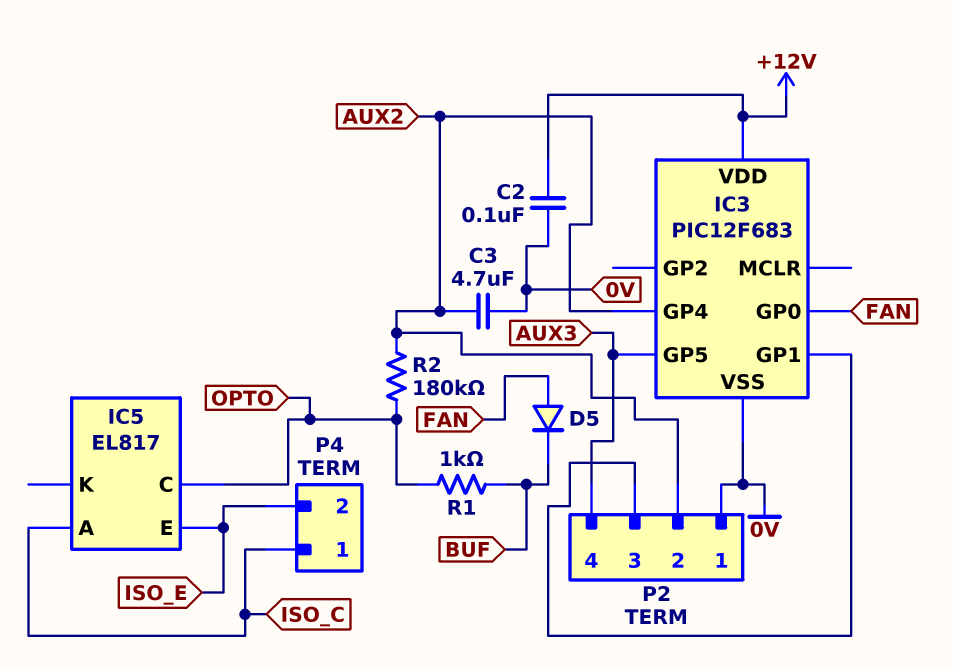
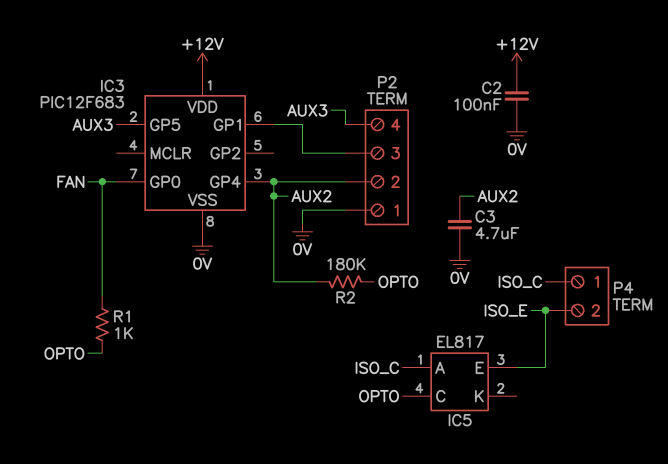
D5: diode (A FAN, K BUF) -> none
R1: 1k (BUF, OPTO) -> 1k (FAN, OPTO)

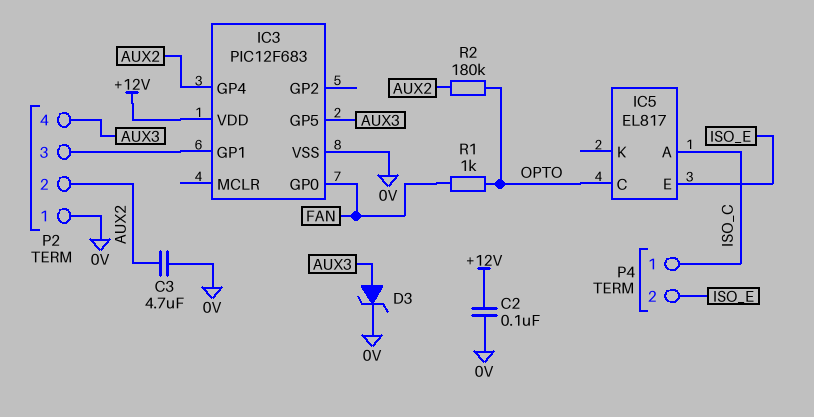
D3: none -> zener (A AUX3, K 0V)

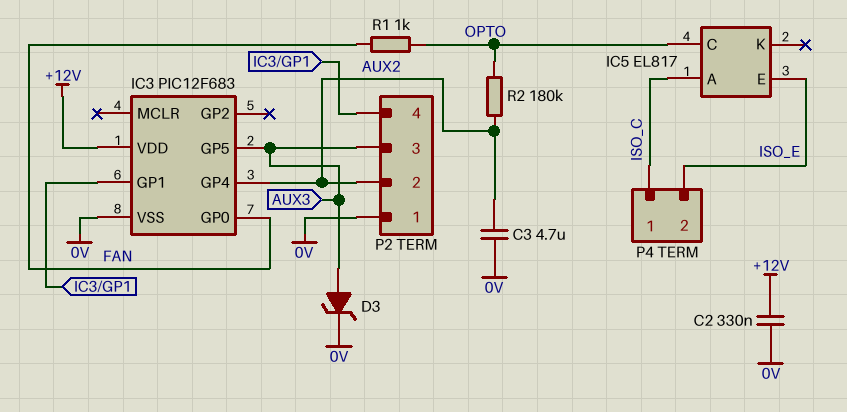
C2: 100nF (+12V, 0V) -> 330nF (+12V, 0V)
P2 pin 3: IC3/GP1 -> AUX3
P2 pin 4: AUX3 -> IC3/GP1

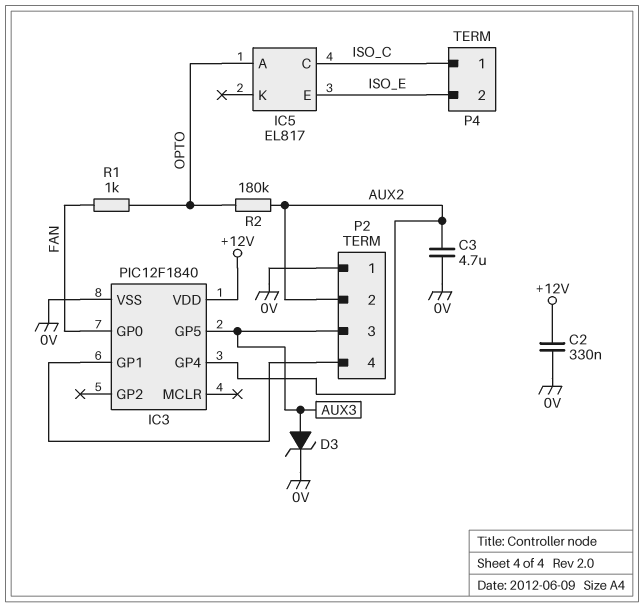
IC3: PIC12F683 -> PIC12F1840
IC5 pin A: ISO_C -> OPTO
IC5 pin C: OPTO -> ISO_C

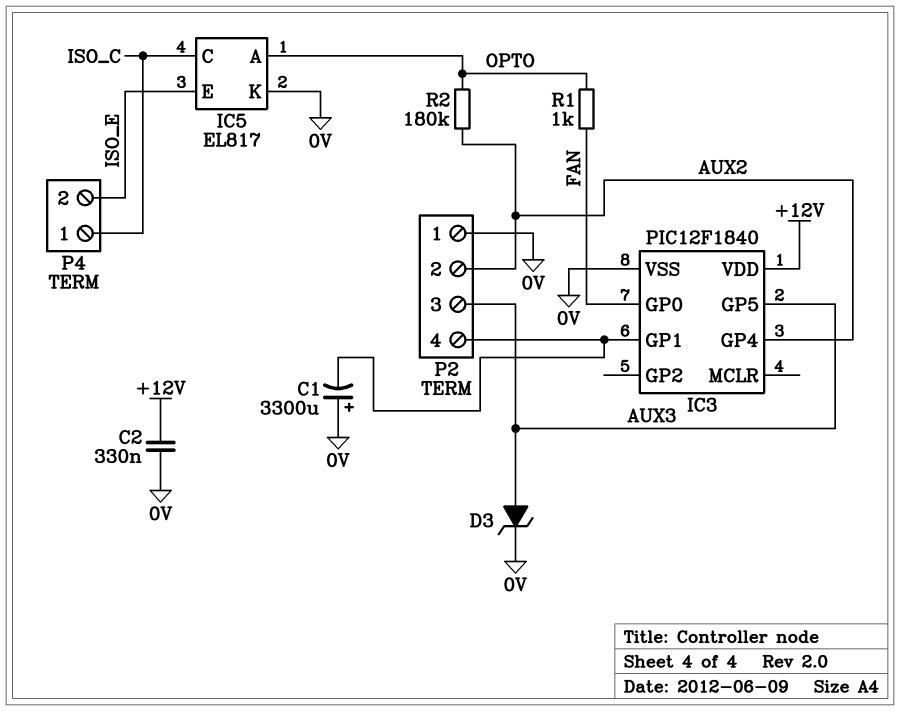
C1: none -> 3300uF (plus 0V, minus IC3/GP1)
C3: 4.7uF (0V, AUX2) -> none
IC5 pin K: none -> 0V

